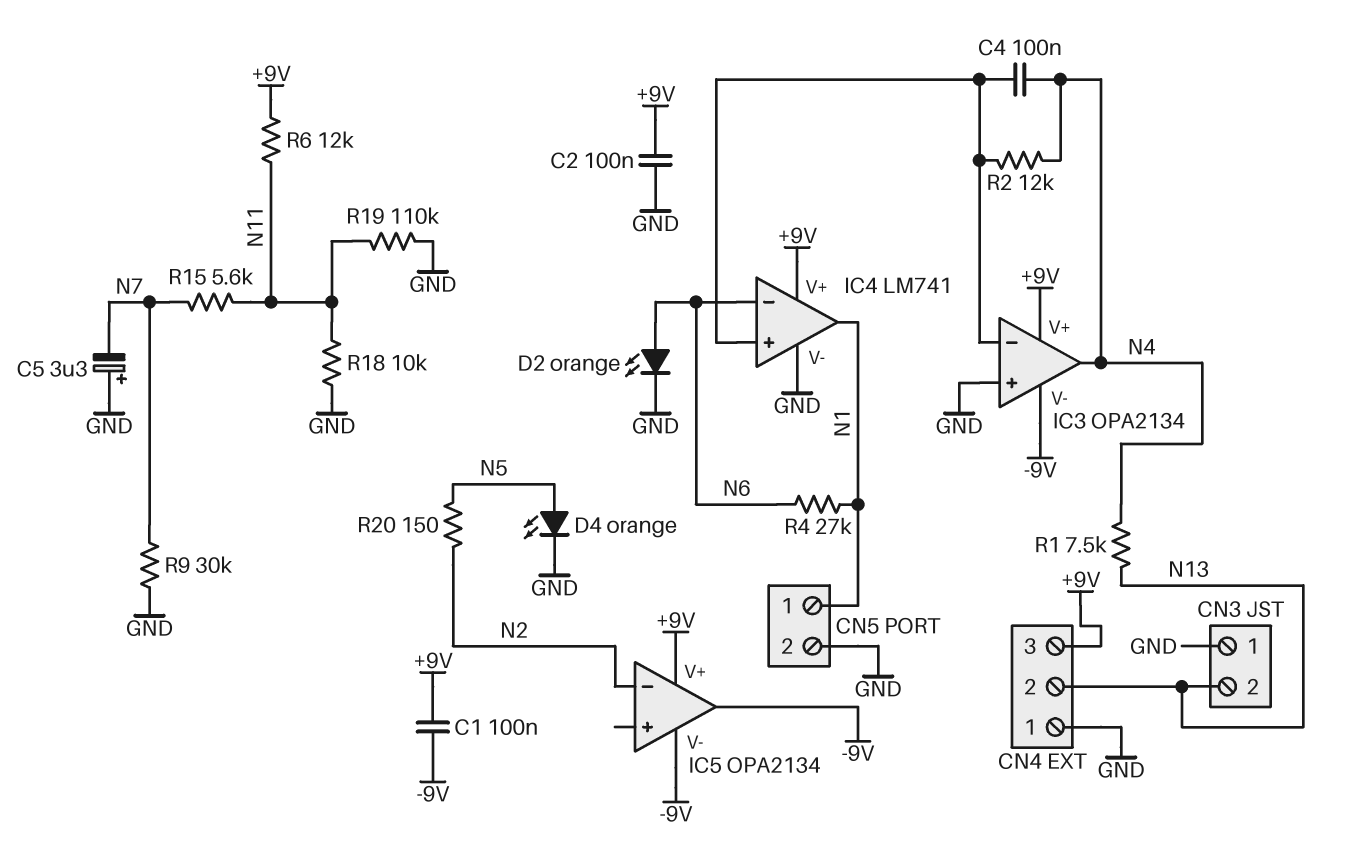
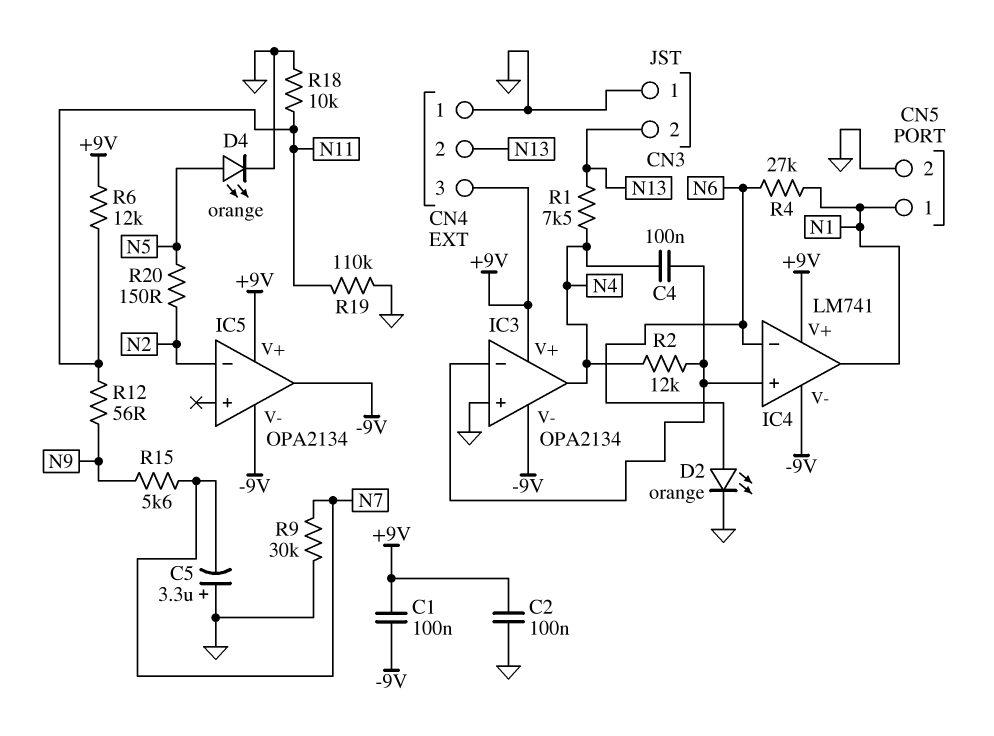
IC4 pin V-: GND -> -9V
R12: none -> 56 (N9, N11)
R15: 5.6k (N7, N11) -> 5.6k (N7, N9)

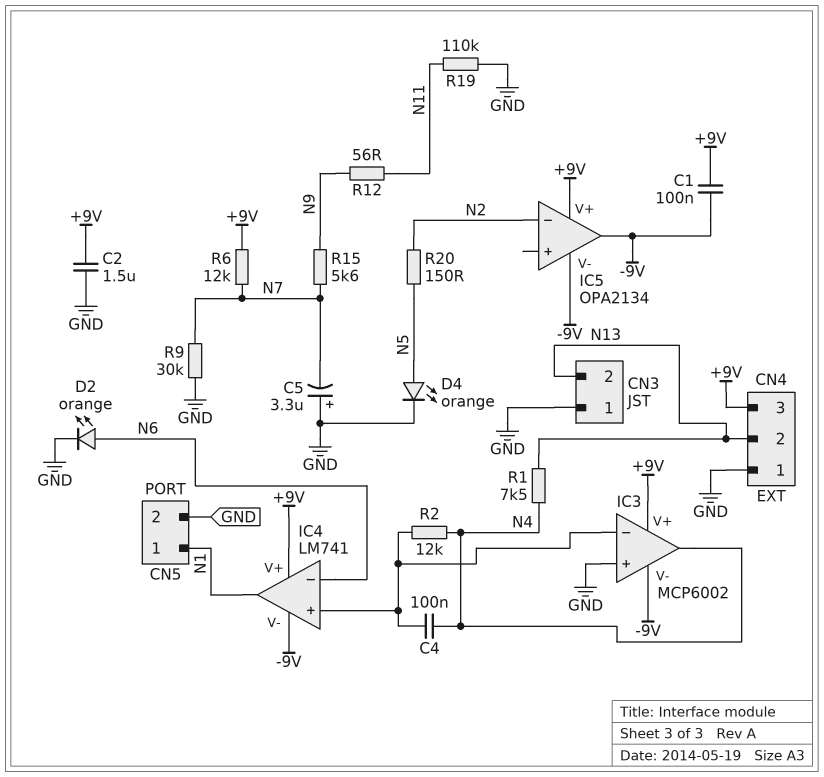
C2: 100nF (+9V, GND) -> 1.5uF (+9V, GND)
IC3: OPA2134 -> MCP6002
R4: 27k (N1, N6) -> none
R6: 12k (+9V, N11) -> 12k (+9V, N7)
R18: 10k (GND, N11) -> none

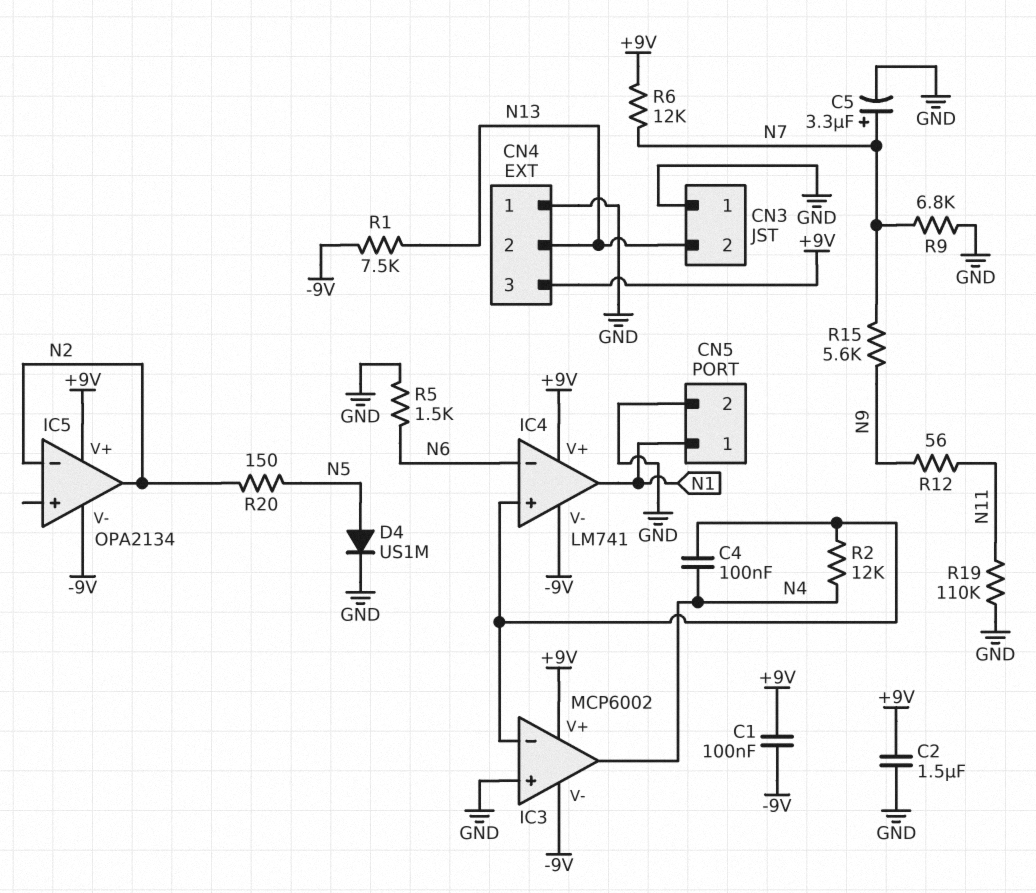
C5: 3.3uF (plus GND, minus N7) -> 3.3uF (plus N7, minus GND)
D2: LED orange (A N6, K GND) -> none
D4: LED orange (A N5, K GND) -> diode US1M (A N5, K GND)
IC5 pin out: -9V -> N2
R1: 7.5k (N4, N13) -> 7.5k (-9V, N13)
R5: none -> 1.5k (GND, N6)
R9: 30k (GND, N7) -> 6.8k (GND, N7)

